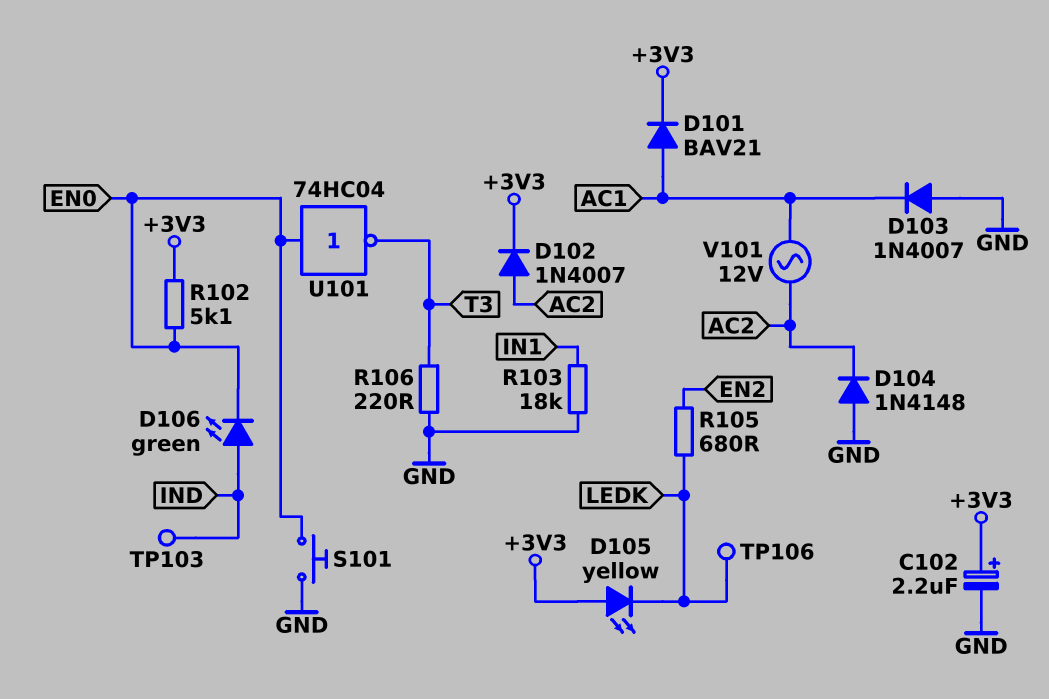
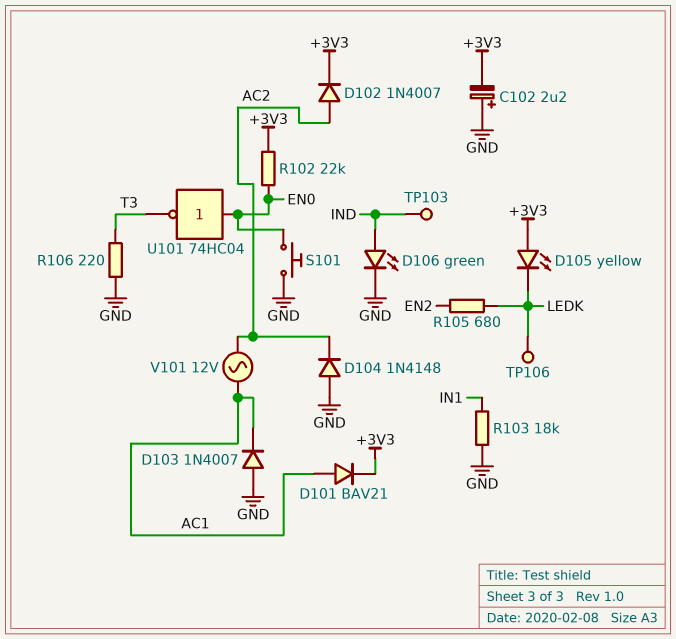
C102: 2.2uF (plus +3V3, minus GND) -> 2.2uF (plus GND, minus +3V3)
D106: LED green (A IND, K EN0) -> LED green (A IND, K GND)
R102: 5.1k (+3V3, EN0) -> 22k (+3V3, EN0)

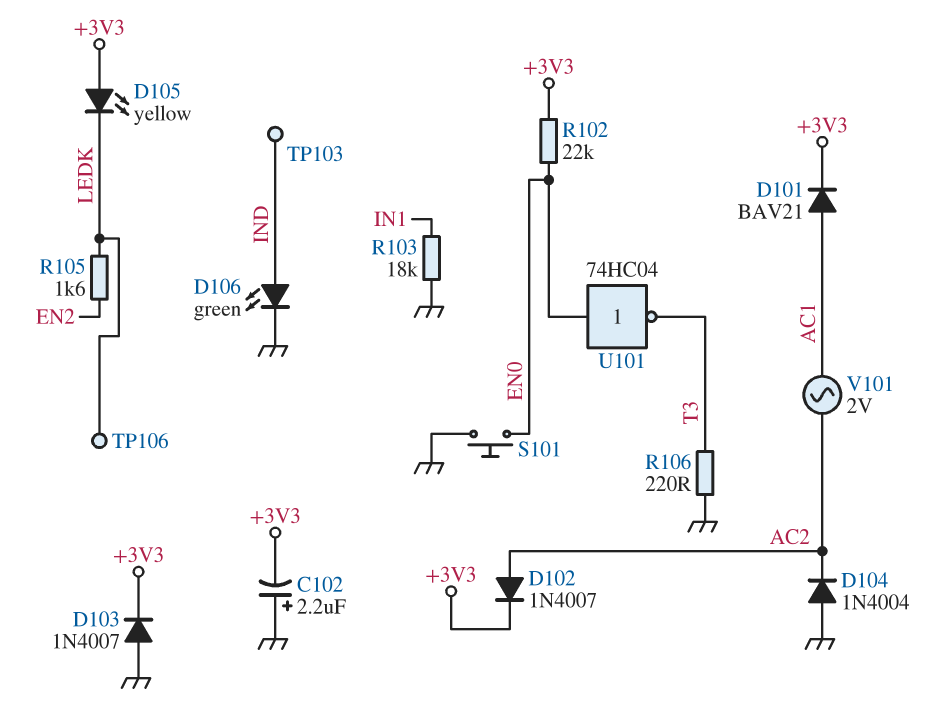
D103: diode 1N4007 (A GND, K AC1) -> diode 1N4007 (A GND, K +3V3)
D104: diode 1N4148 (A GND, K AC2) -> diode 1N4004 (A GND, K AC2)
R105: 680 (EN2, LEDK) -> 1.6k (EN2, LEDK)
V101: AC 12V (AC1, AC2) -> AC 2V (AC1, AC2)

